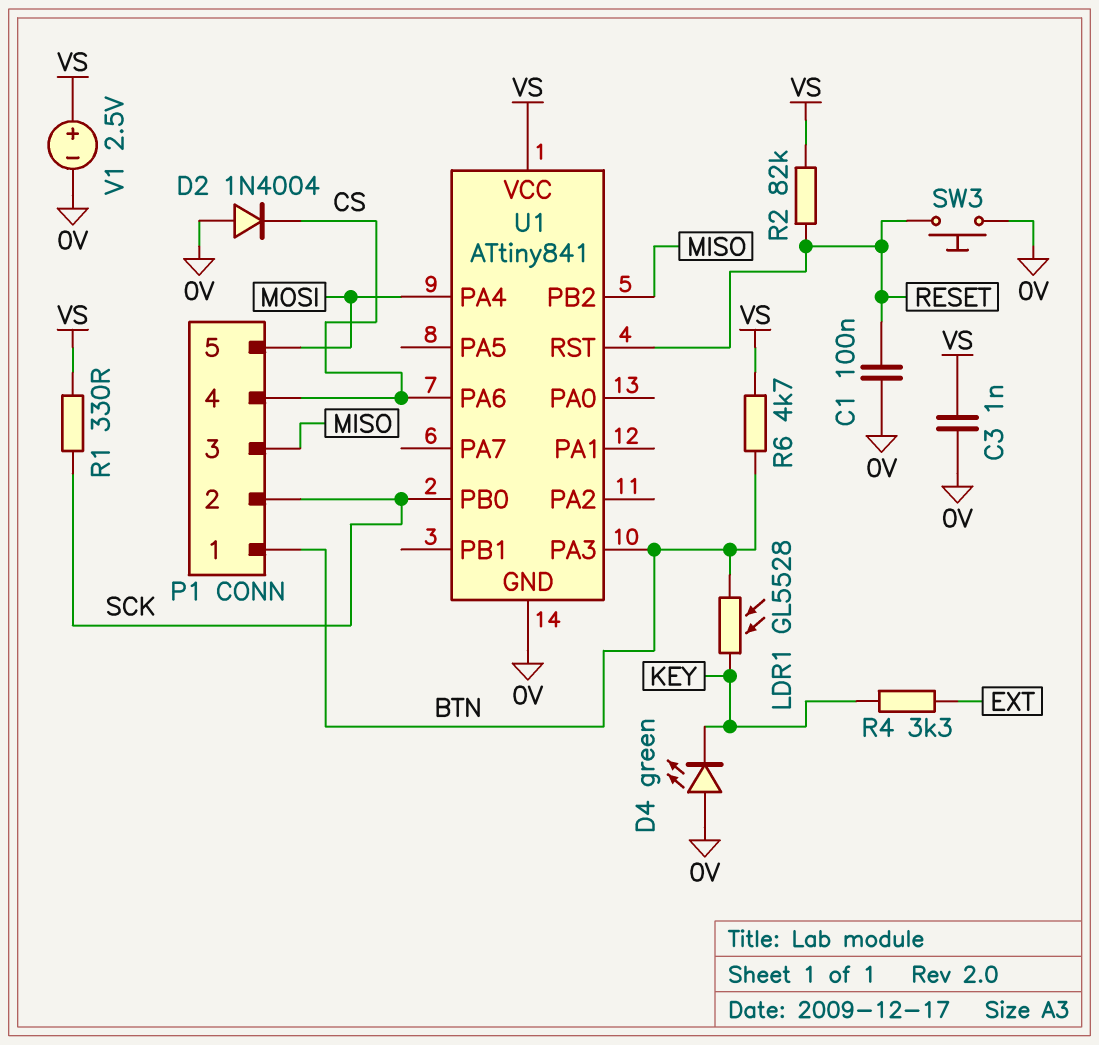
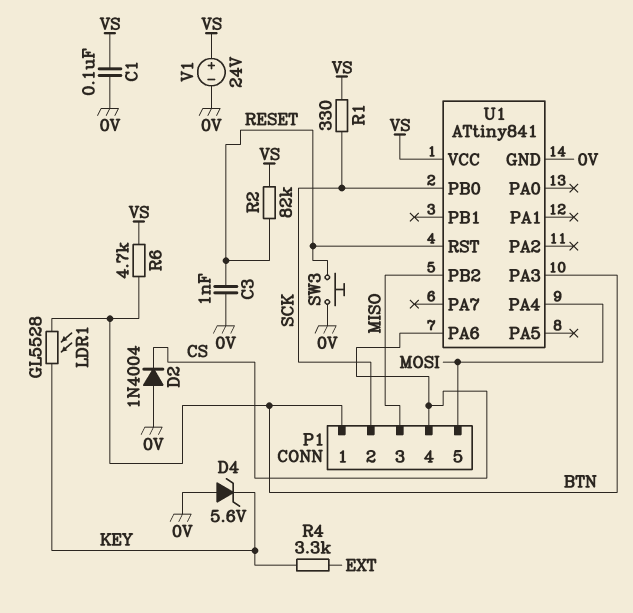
C1: 100nF (0V, RESET) -> 100nF (0V, VS)
C3: 1nF (0V, VS) -> 1nF (0V, RESET)
D4: LED green (A 0V, K KEY) -> zener 5.6V (A 0V, K KEY)
V1: 2.5V (plus VS, minus 0V) -> 24V (plus VS, minus 0V)

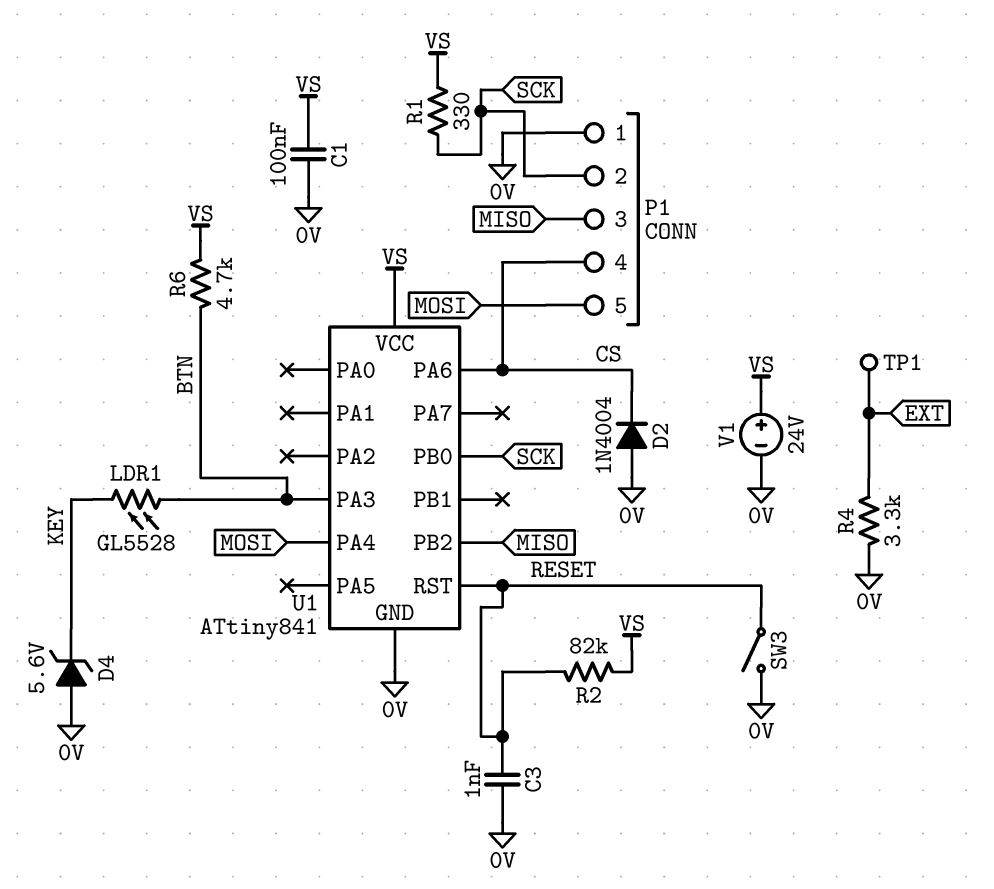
P1 pin 1: BTN -> 0V
R4: 3.3k (EXT, KEY) -> 3.3k (0V, EXT)
SW3: button (0V, RESET) -> switch (0V, RESET)
TP1: none -> test point (EXT)

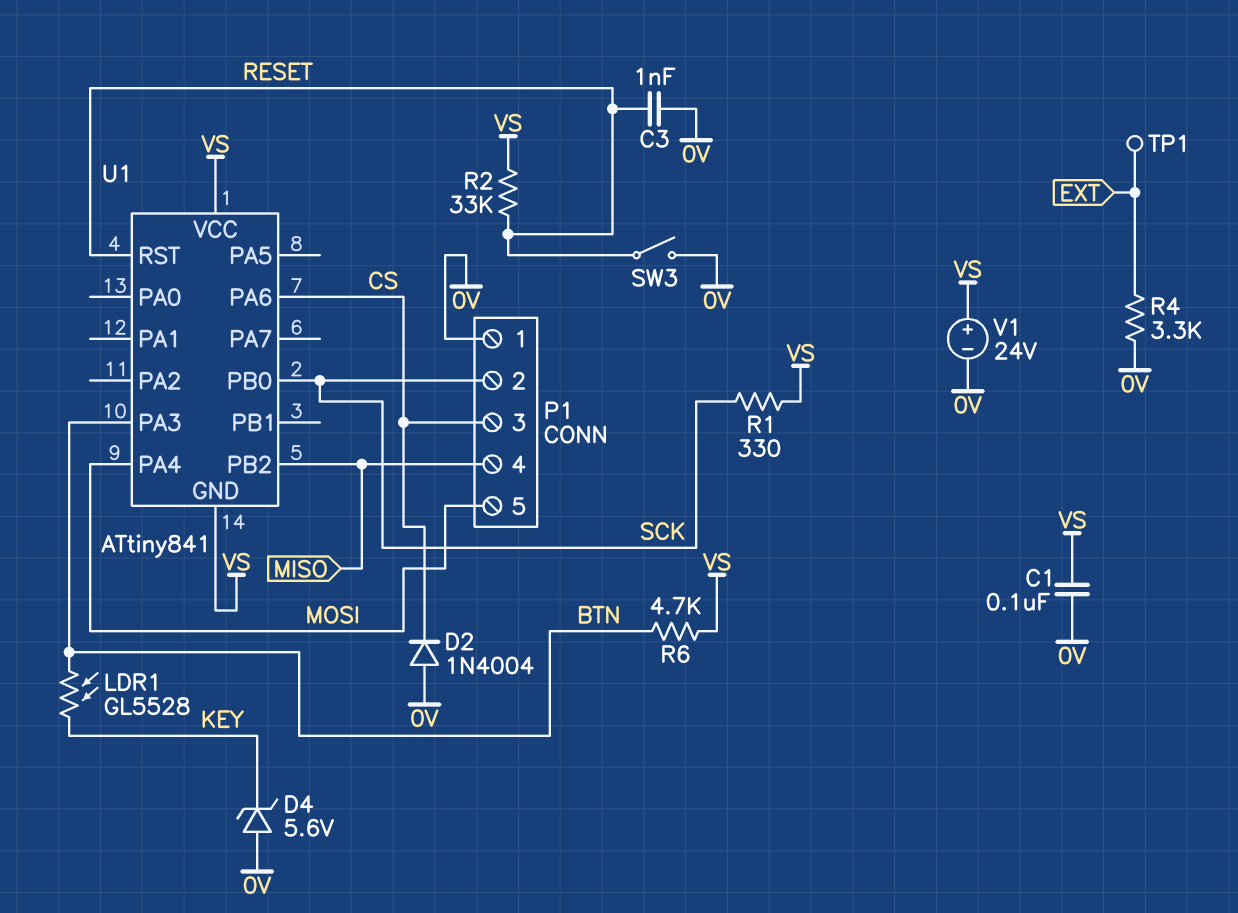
P1 pin 3: MISO -> CS
P1 pin 4: CS -> MISO
R2: 82k (RESET, VS) -> 33k (RESET, VS)
U1 pin GND: 0V -> VS

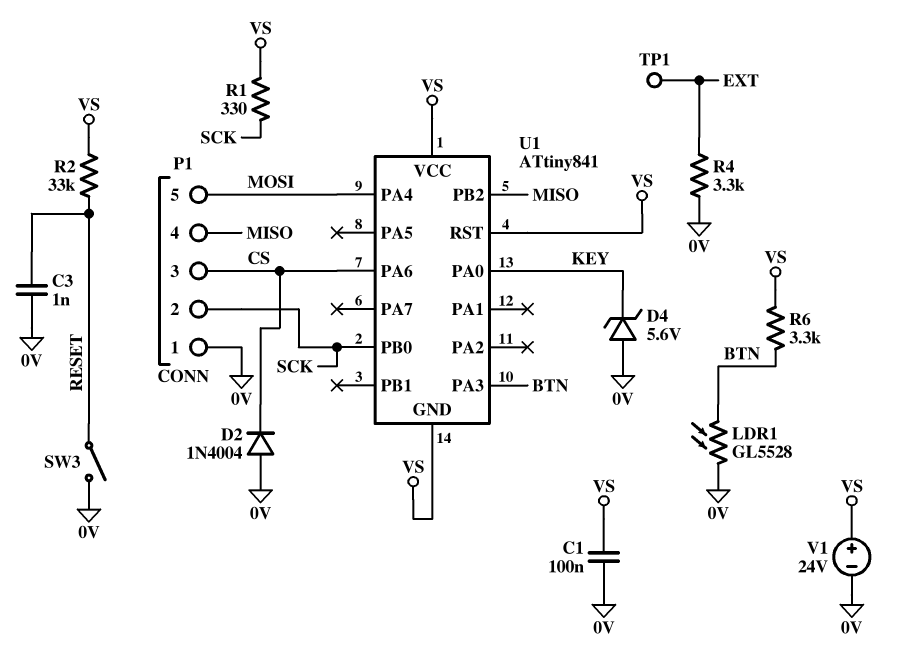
LDR1: GL5528 (BTN, KEY) -> GL5528 (0V, BTN)
R6: 4.7k (BTN, VS) -> 3.3k (BTN, VS)
U1 pin PA0: none -> KEY
U1 pin RST: RESET -> VS

